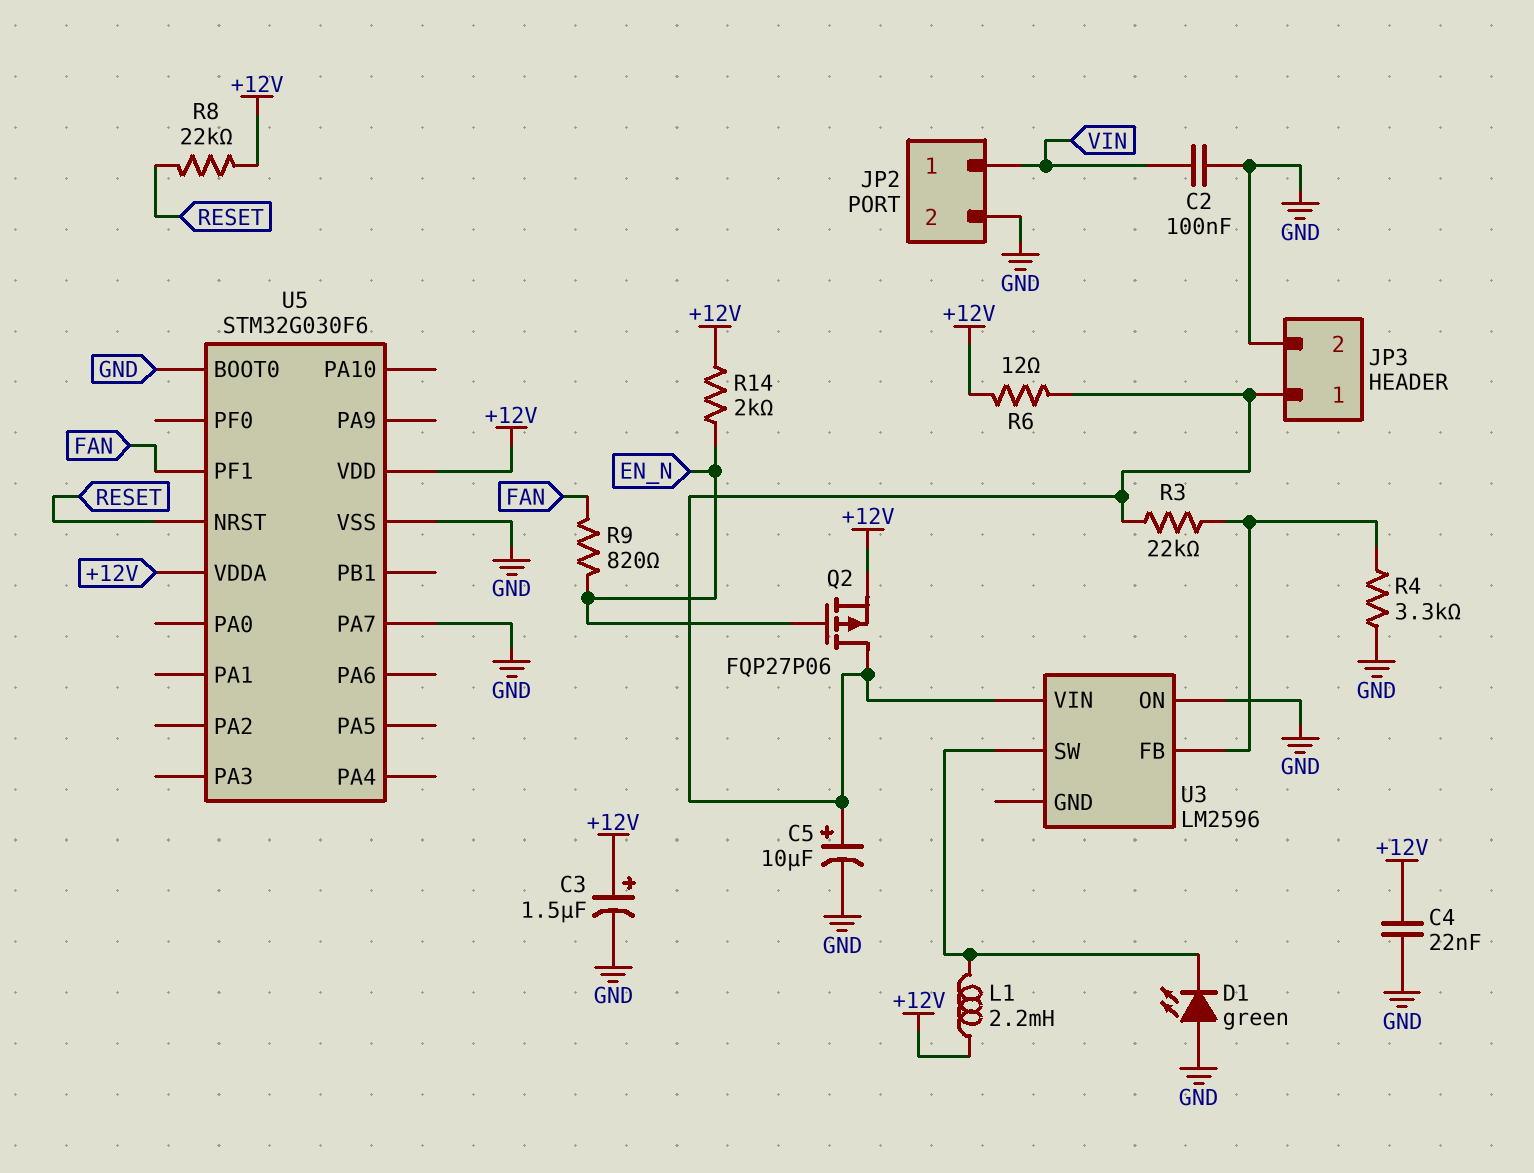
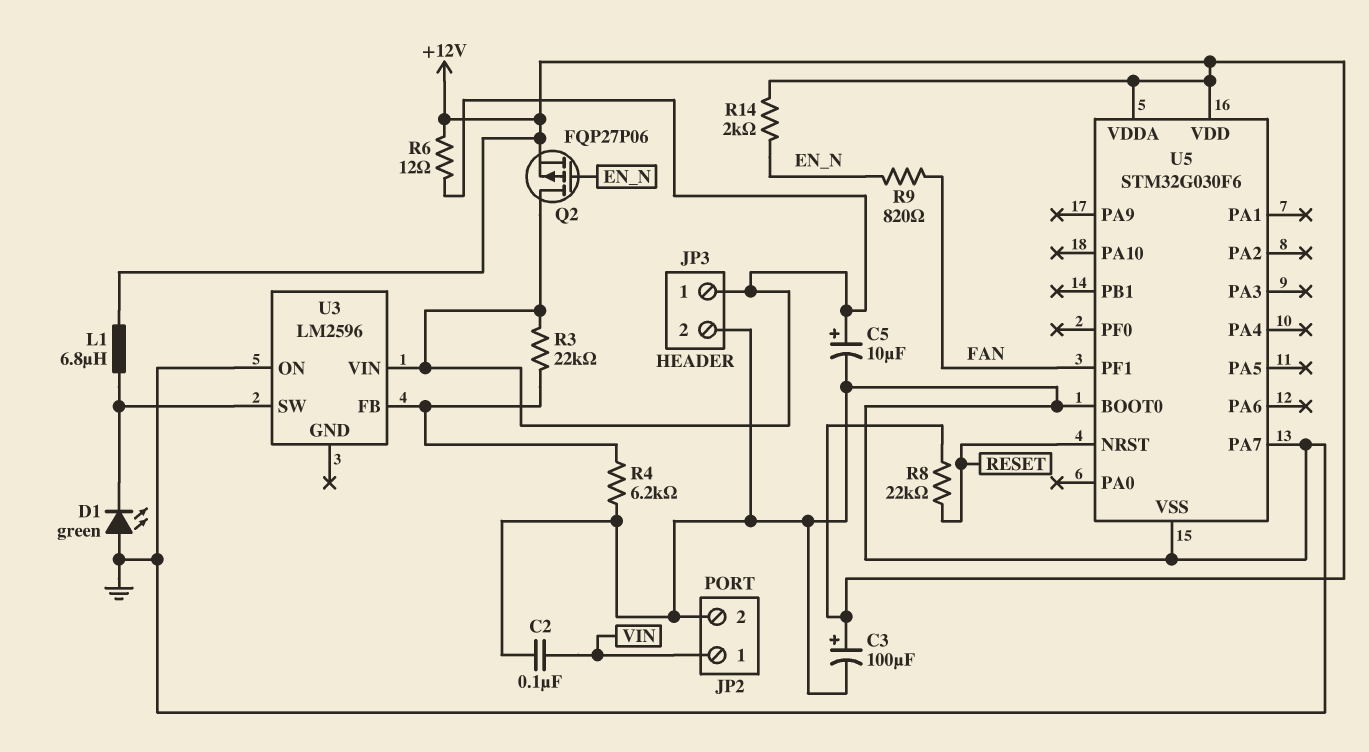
C3: 1.5uF (plus +12V, minus GND) -> 100uF (plus +12V, minus GND)
C4: 22nF (+12V, GND) -> none
L1: 2.2mH (+12V, U3/SW) -> 6.8uH (+12V, U3/SW)
R4: 3.3k (GND, U3/FB) -> 6.2k (GND, U3/FB)

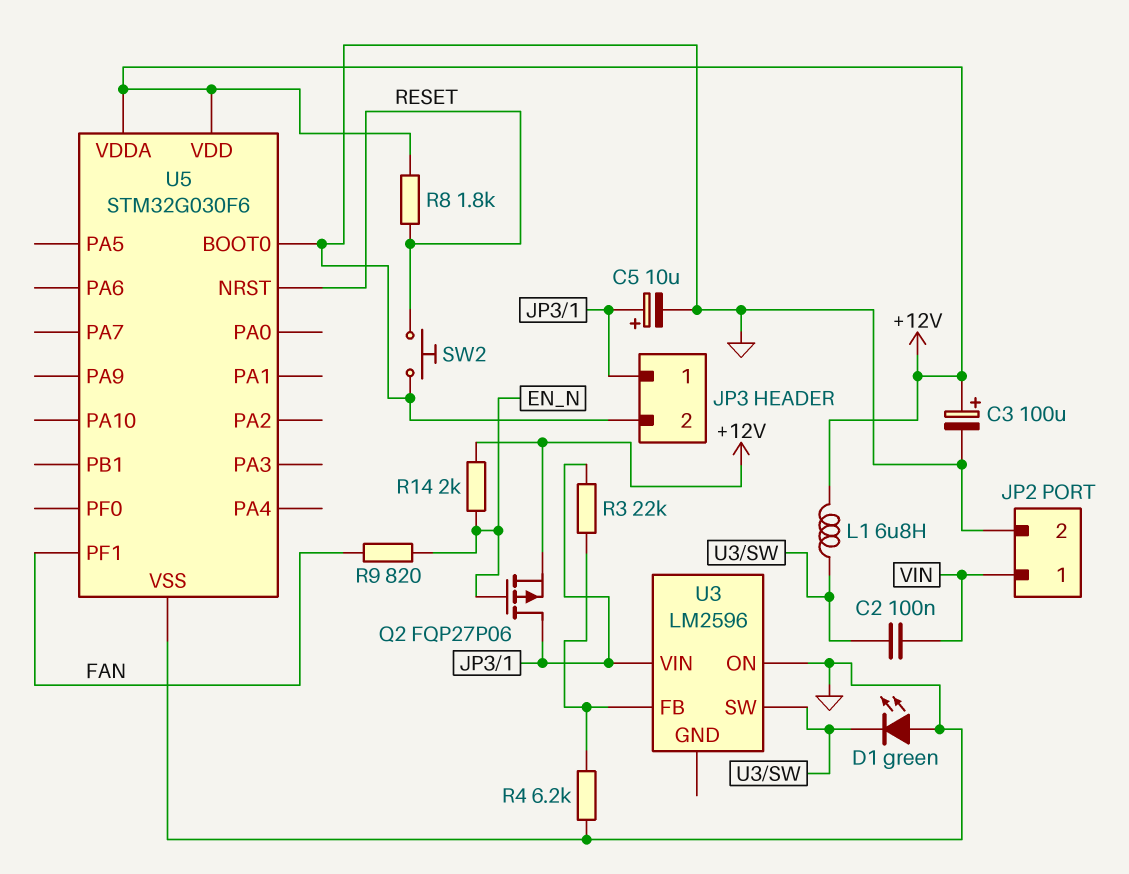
C2: 100nF (GND, VIN) -> 100nF (U3/SW, VIN)
R6: 12 (+12V, JP3/1) -> none
R8: 22k (+12V, RESET) -> 1.8k (+12V, RESET)
SW2: none -> button (GND, RESET)
U5 pin PA7: GND -> none

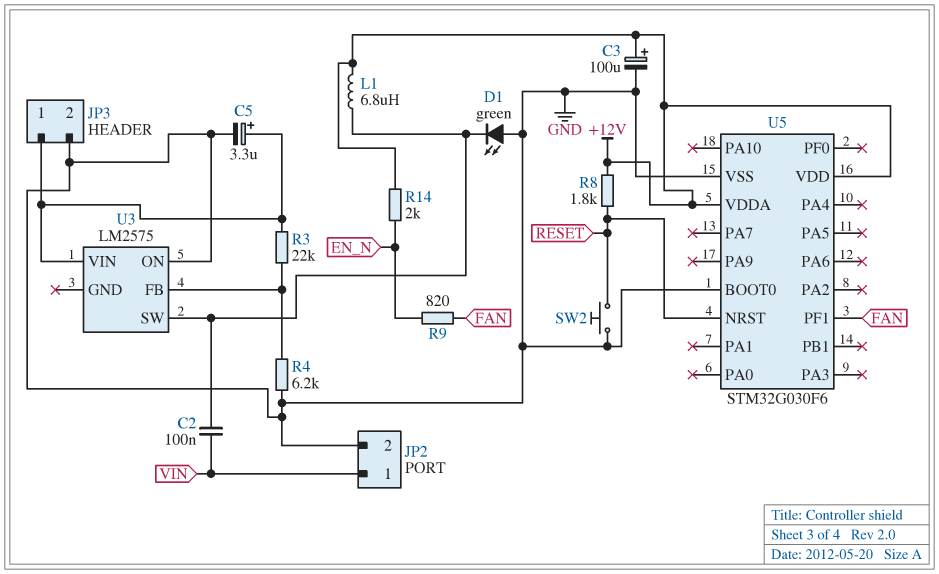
C5: 10uF (plus JP3/1, minus GND) -> 3.3uF (plus JP3/1, minus GND)
Q2: PMOS FQP27P06 (G EN_N, D JP3/1, S +12V) -> none
U3: LM2596 -> LM2575

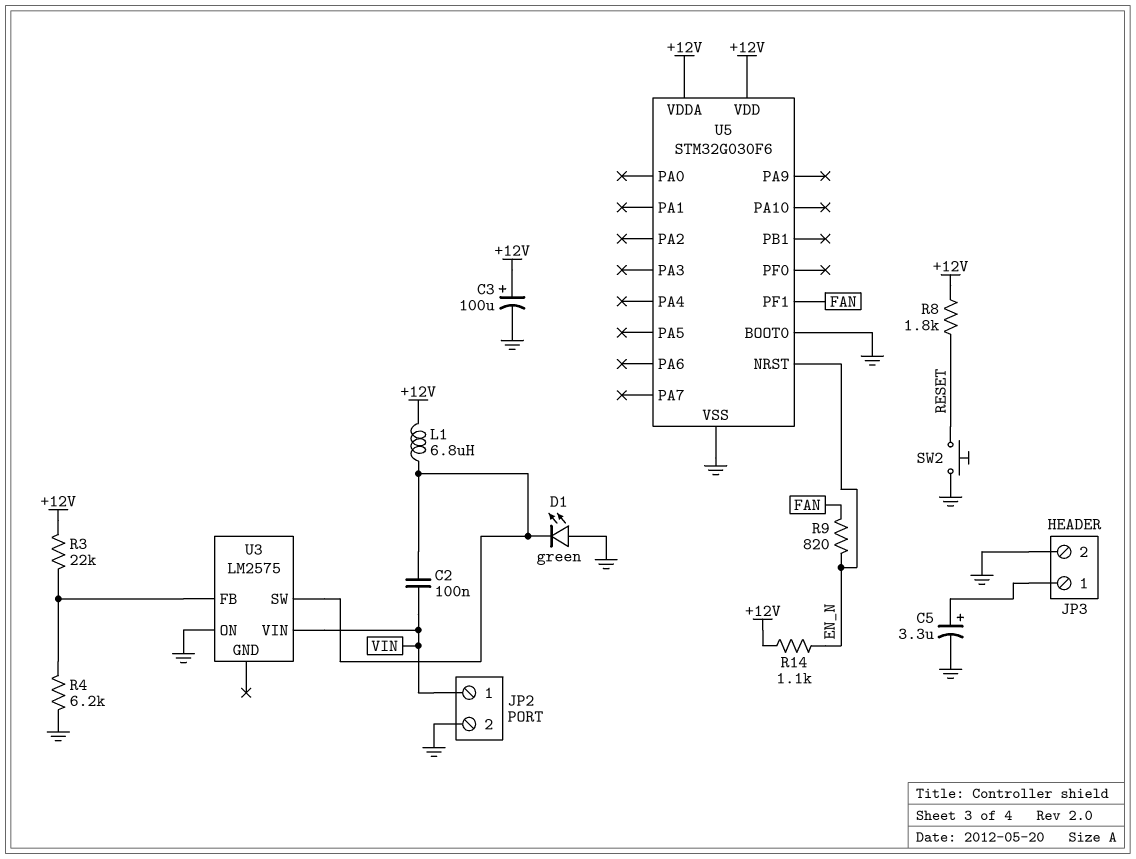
R3: 22k (JP3/1, U3/FB) -> 22k (+12V, U3/FB)
R14: 2k (+12V, EN_N) -> 1.1k (+12V, EN_N)
U3 pin VIN: JP3/1 -> VIN
U5 pin NRST: RESET -> EN_N

